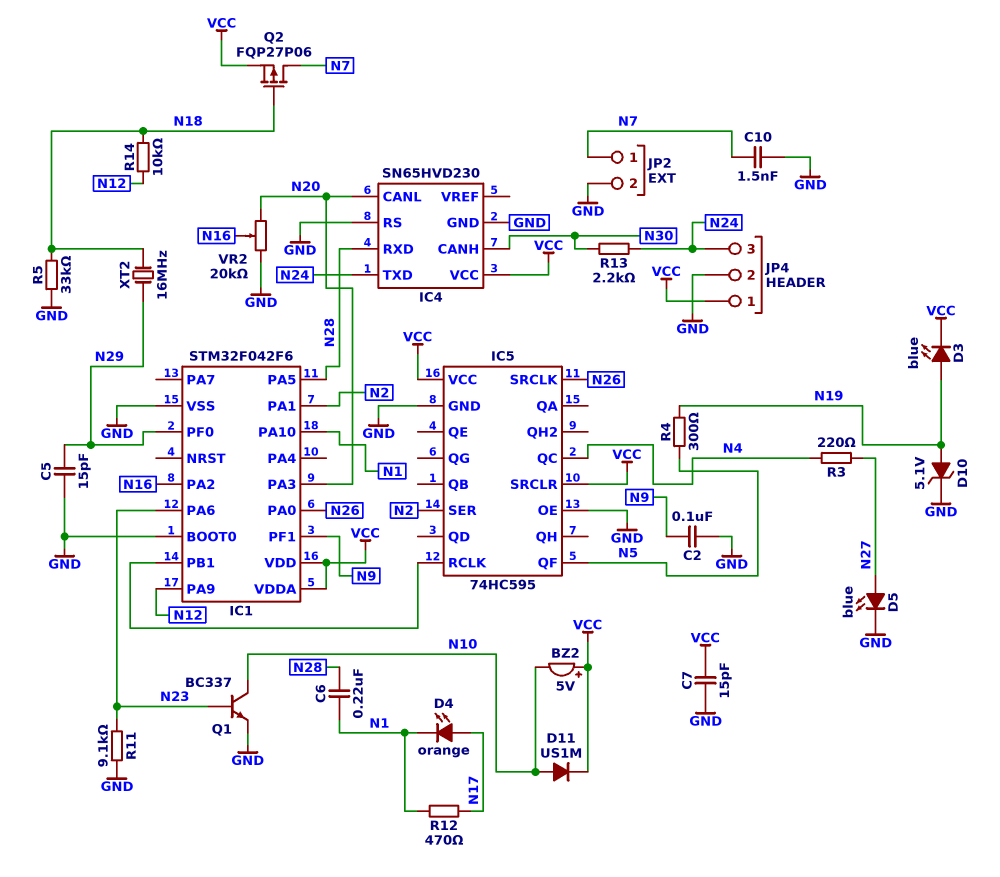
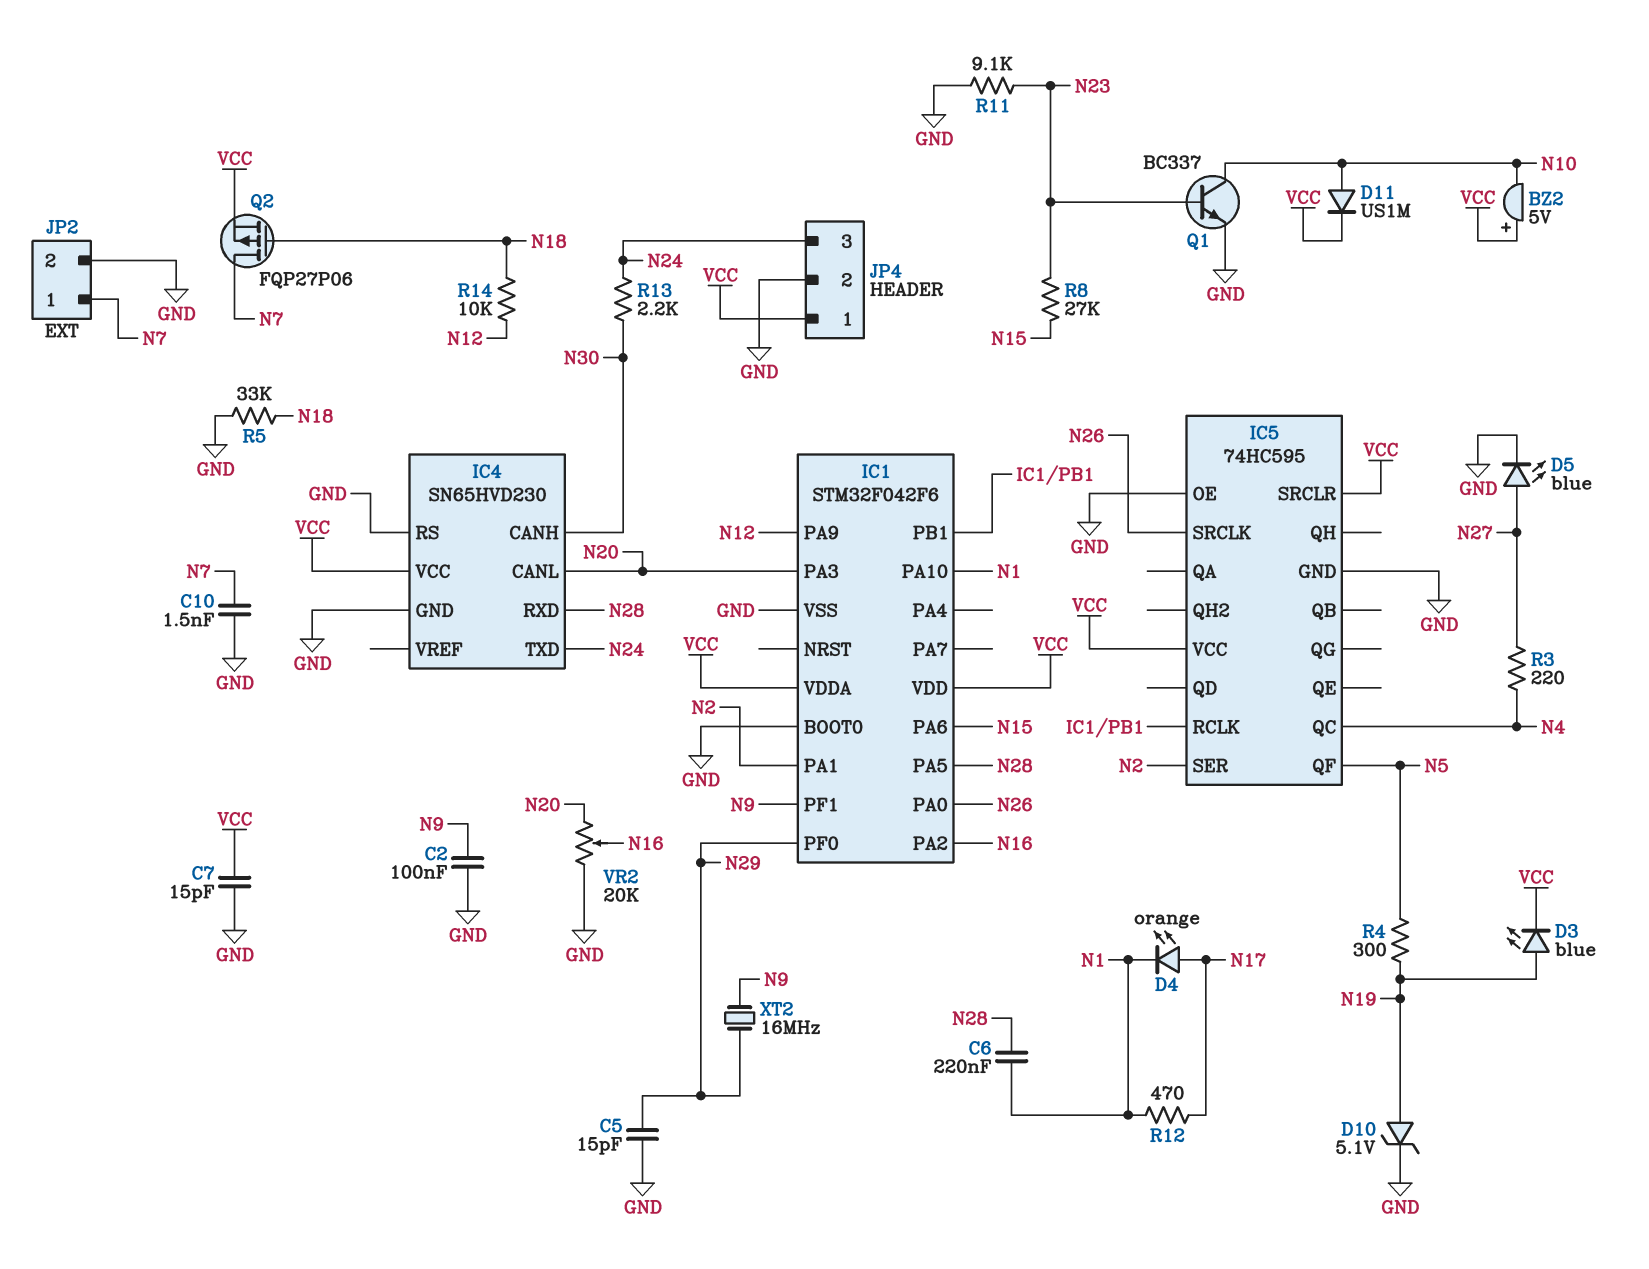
IC1 pin PA6: N23 -> N15
R8: none -> 27k (N15, N23)
XT2: 16MHz (N18, N29) -> 16MHz (N9, N29)

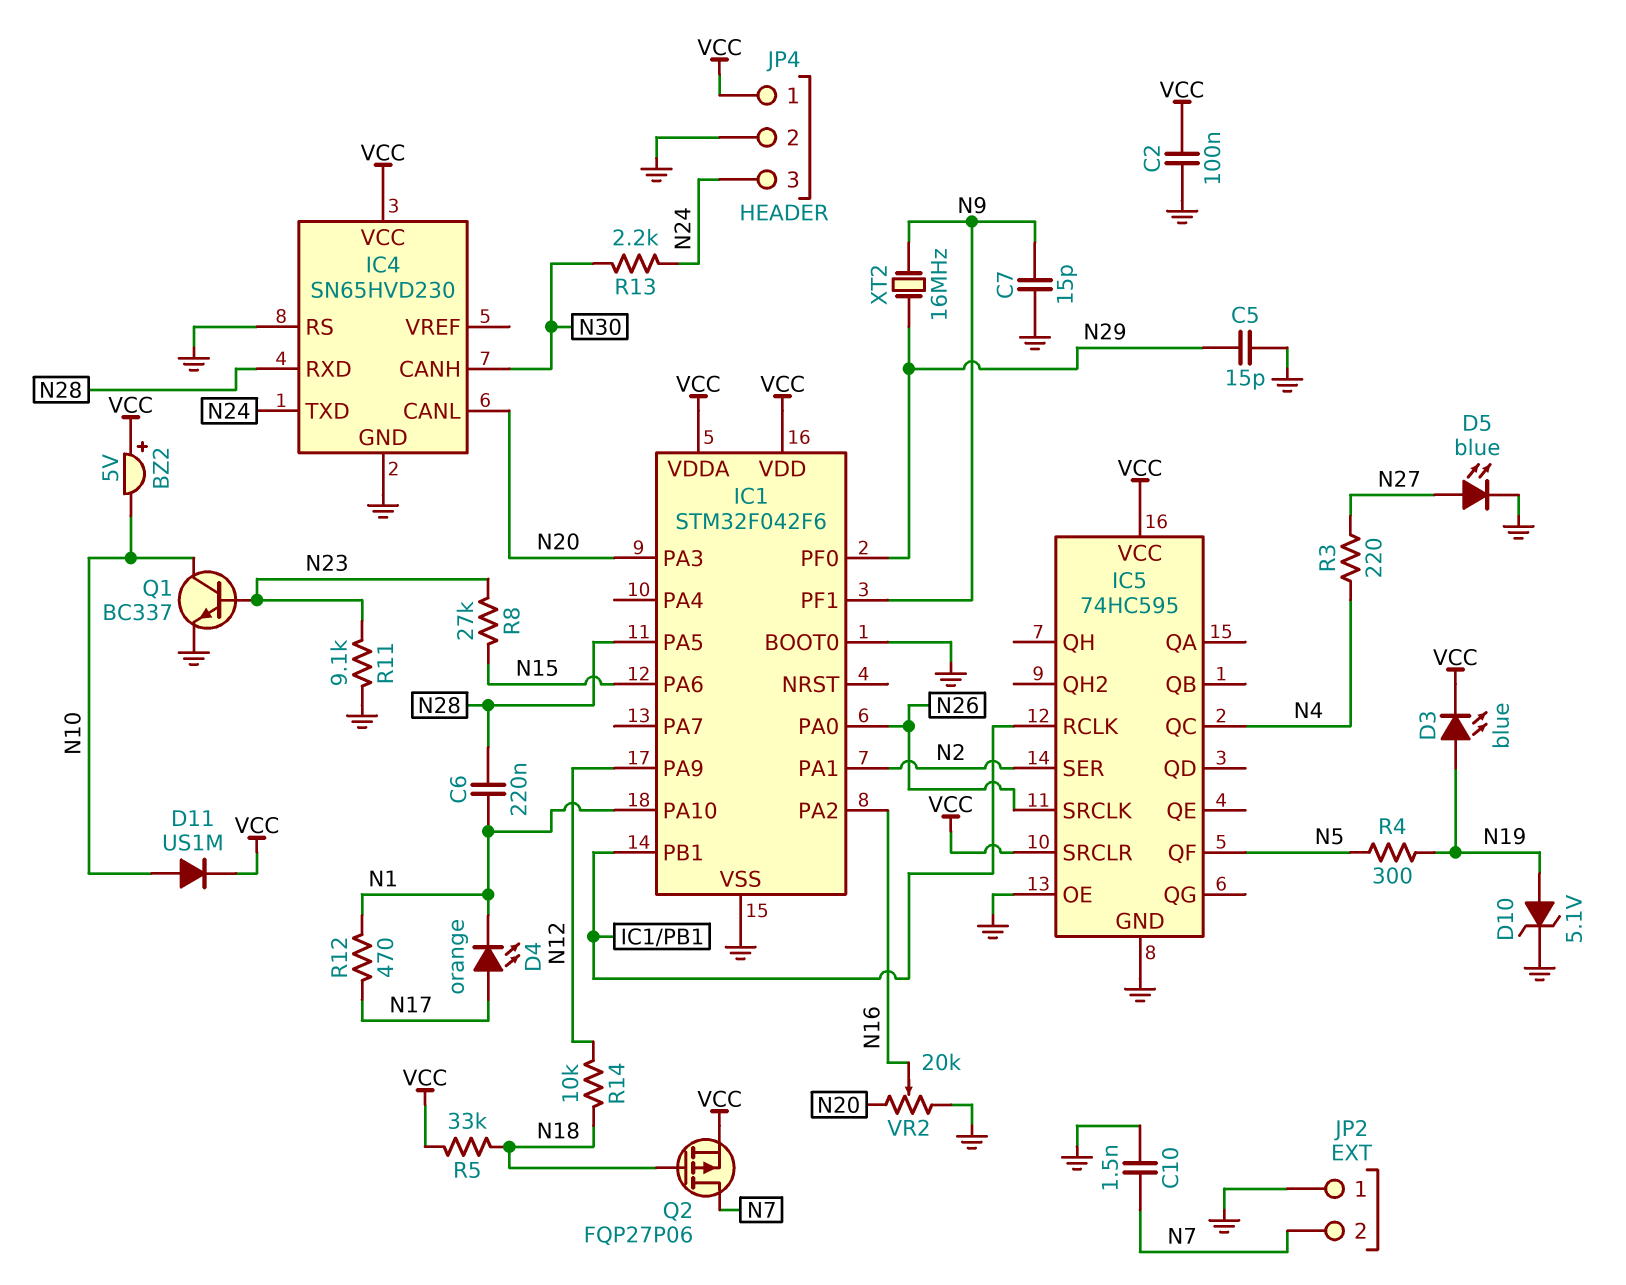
C2: 100nF (GND, N9) -> 100nF (GND, VCC)
C7: 15pF (GND, VCC) -> 15pF (GND, N9)
JP2 pin 1: N7 -> GND
JP2 pin 2: GND -> N7
R5: 33k (GND, N18) -> 33k (N18, VCC)

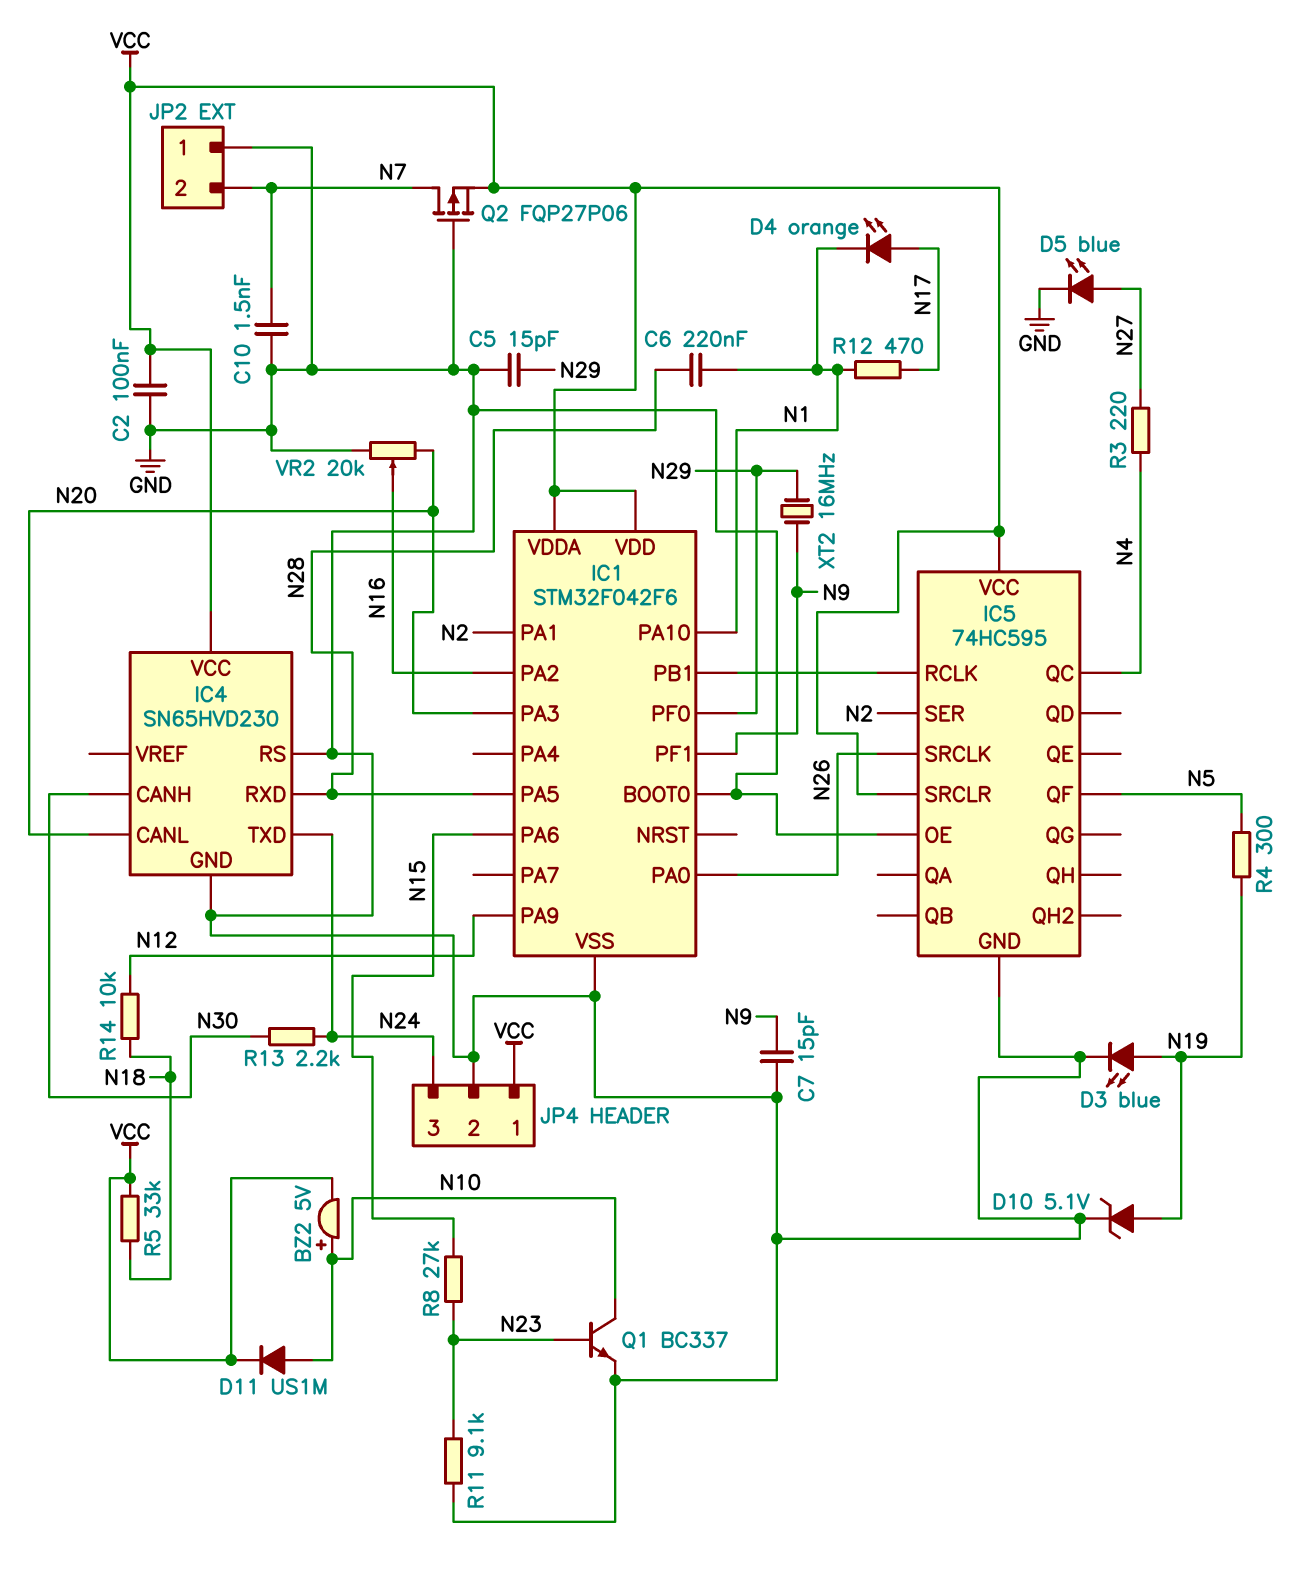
BZ2: buzzer 5V (plus VCC, minus N10) -> buzzer 5V (plus N10, minus VCC)
D3: LED blue (A N19, K VCC) -> LED blue (A N19, K GND)
Q2: PMOS FQP27P06 (G N18, D N7, S VCC) -> PMOS FQP27P06 (G GND, D N7, S VCC)

